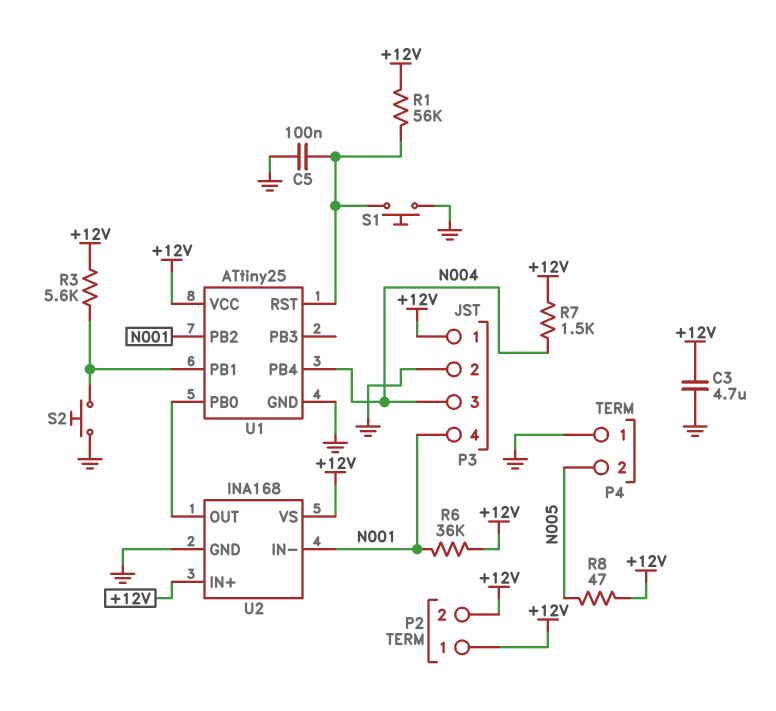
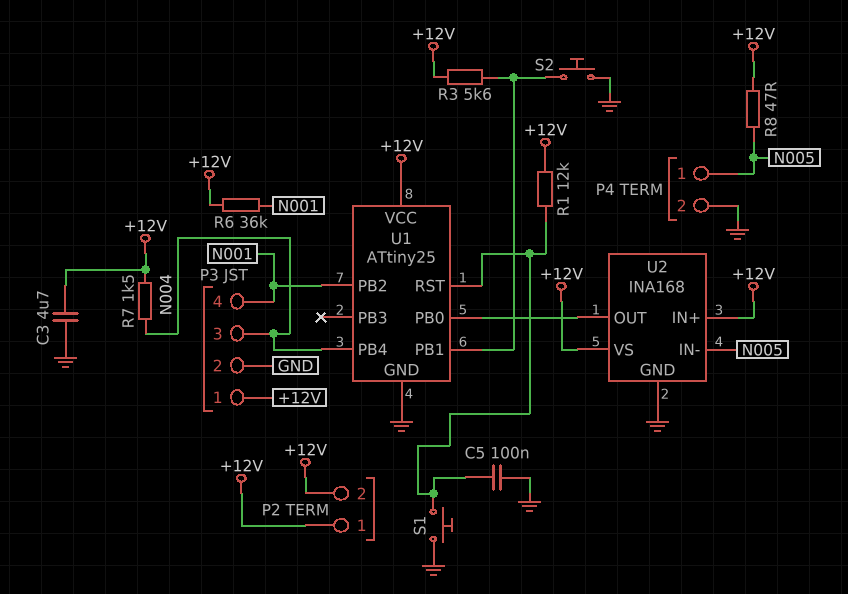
P4 pin 1: GND -> N005
P4 pin 2: N005 -> GND
R1: 56k (+12V, U1/RST) -> 12k (+12V, U1/RST)
U2 pin IN-: N001 -> N005

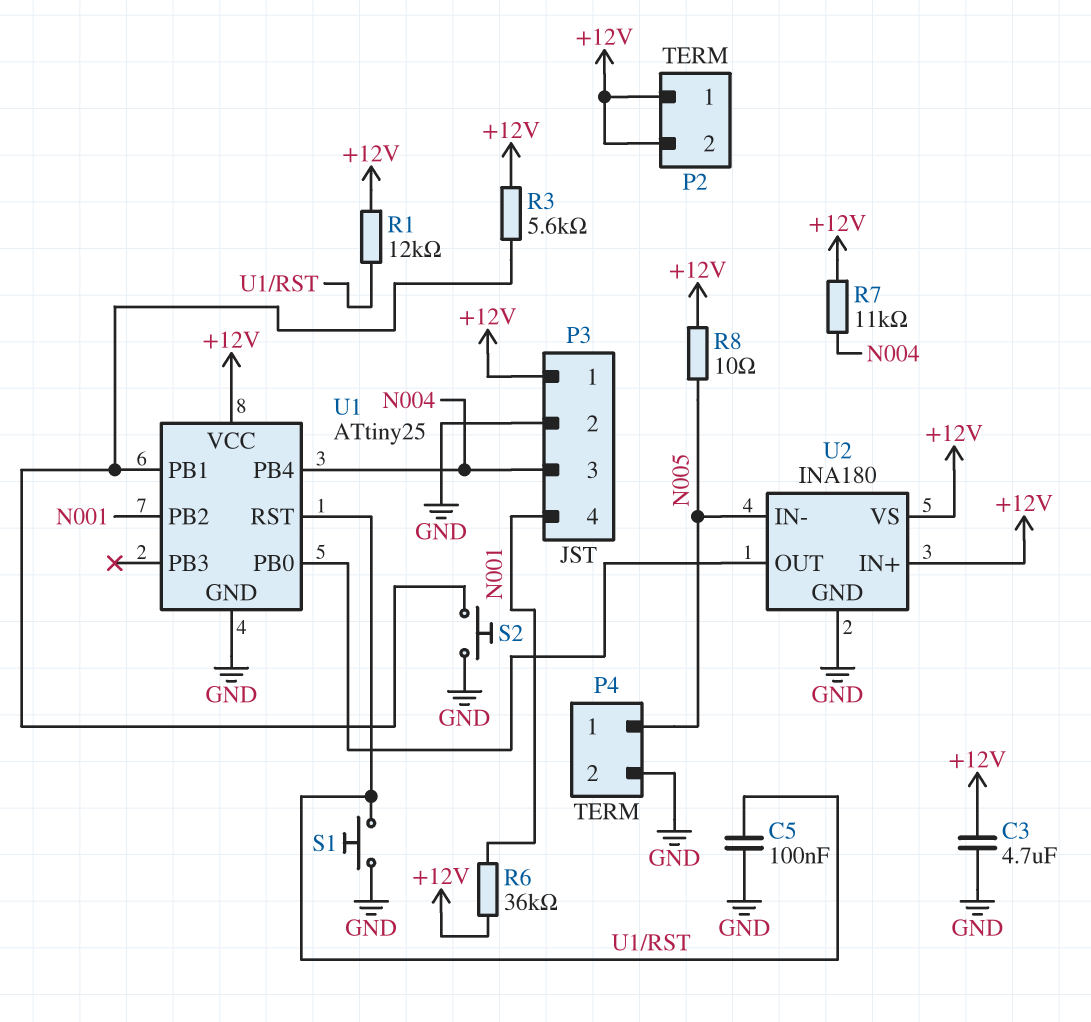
R7: 1.5k (+12V, N004) -> 11k (+12V, N004)
R8: 47 (+12V, N005) -> 10 (+12V, N005)
U2: INA168 -> INA180

